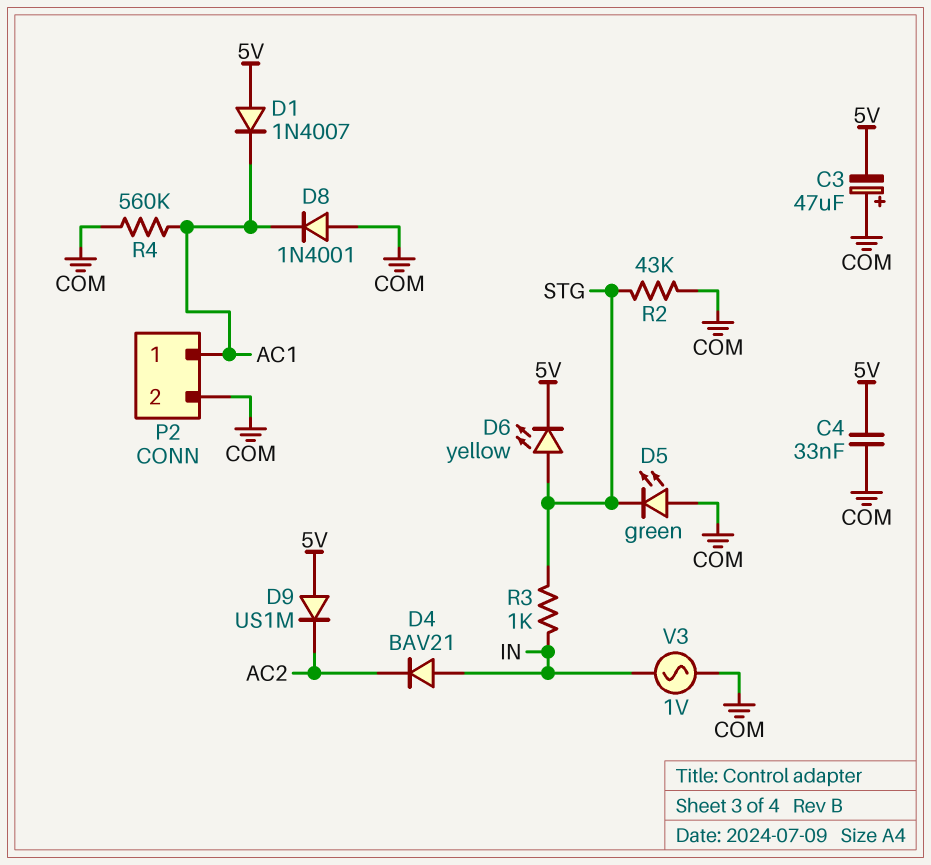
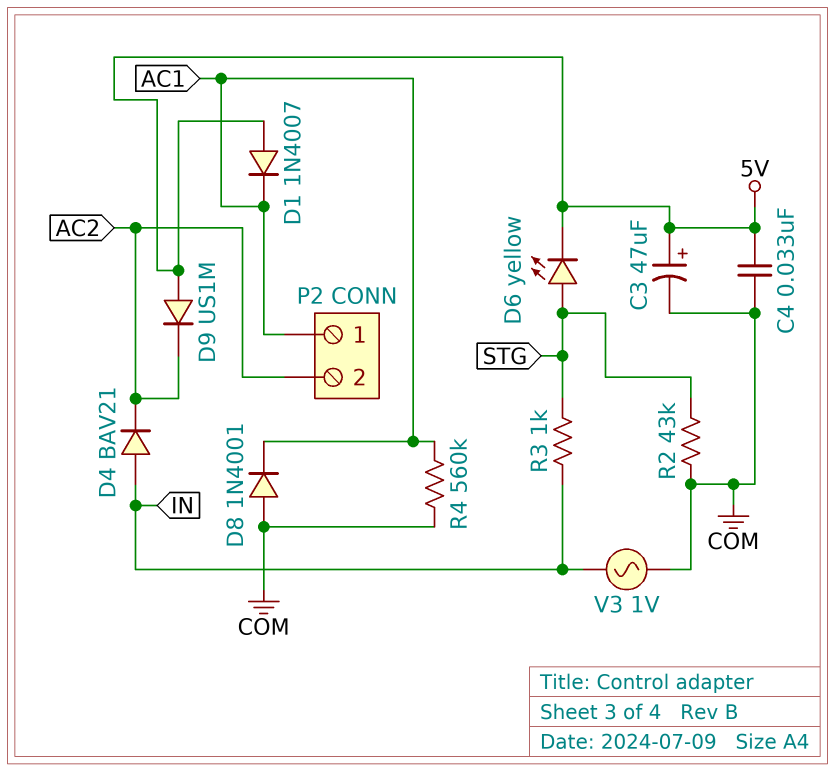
C3: 47uF (plus COM, minus 5V) -> 47uF (plus 5V, minus COM)
D5: LED green (A COM, K STG) -> none
P2 pin 2: COM -> AC2

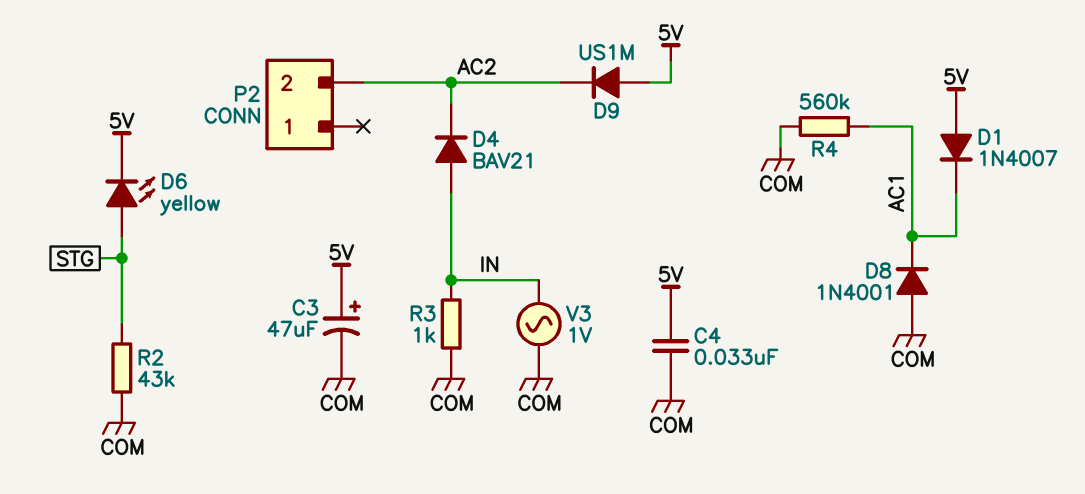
P2 pin 1: AC1 -> none
R3: 1k (IN, STG) -> 1k (COM, IN)

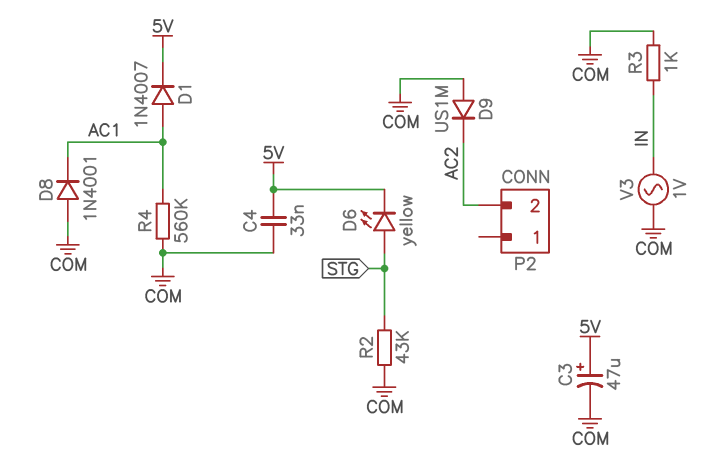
D1: diode 1N4007 (A 5V, K AC1) -> diode 1N4007 (A AC1, K 5V)
D4: diode BAV21 (A IN, K AC2) -> none
D9: diode US1M (A 5V, K AC2) -> diode US1M (A COM, K AC2)

